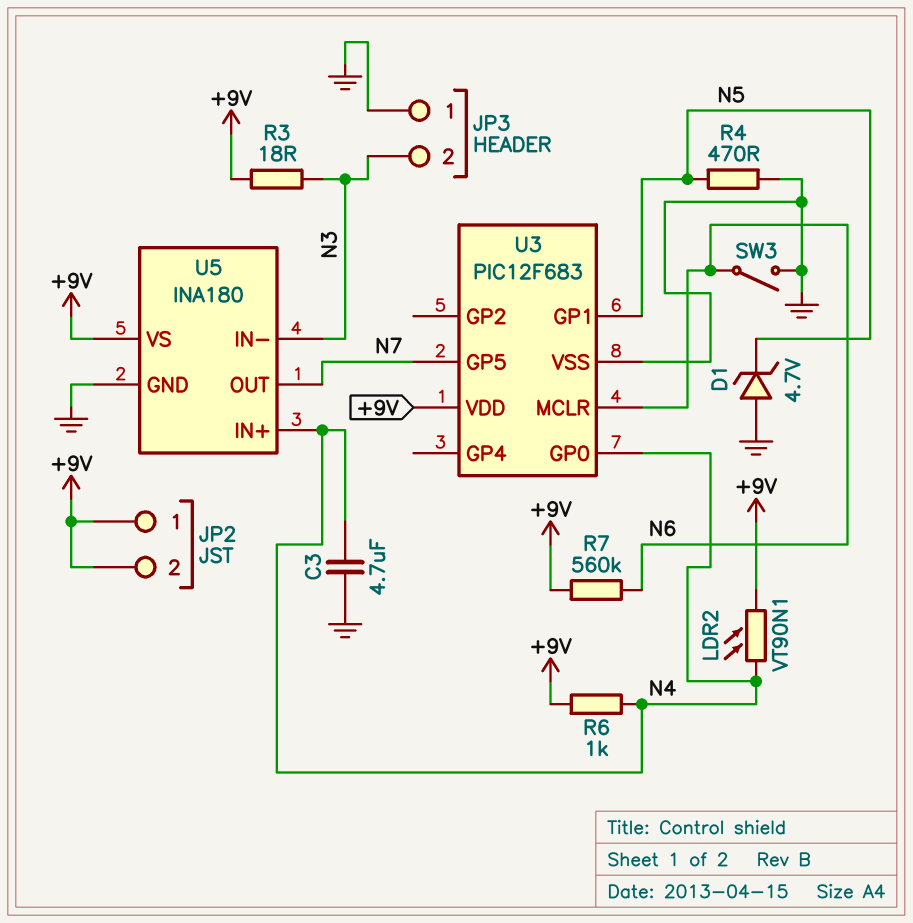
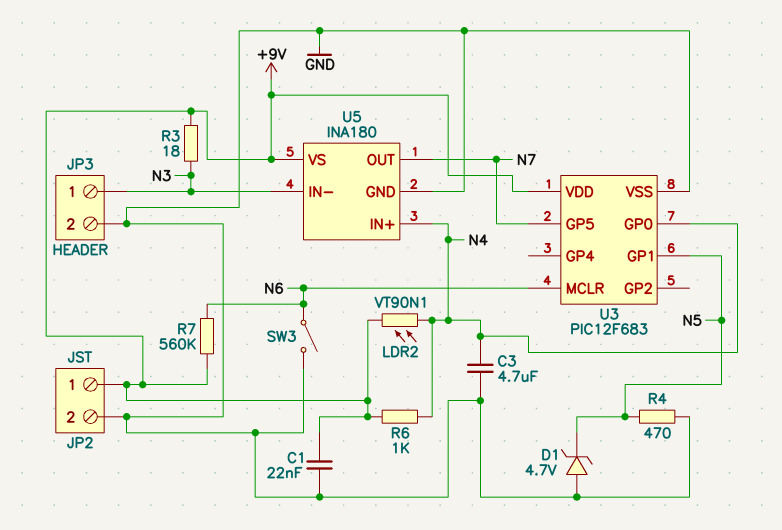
C1: none -> 22nF (+9V, GND)
JP2 pin 2: +9V -> GND
JP3 pin 1: GND -> N3
JP3 pin 2: N3 -> GND

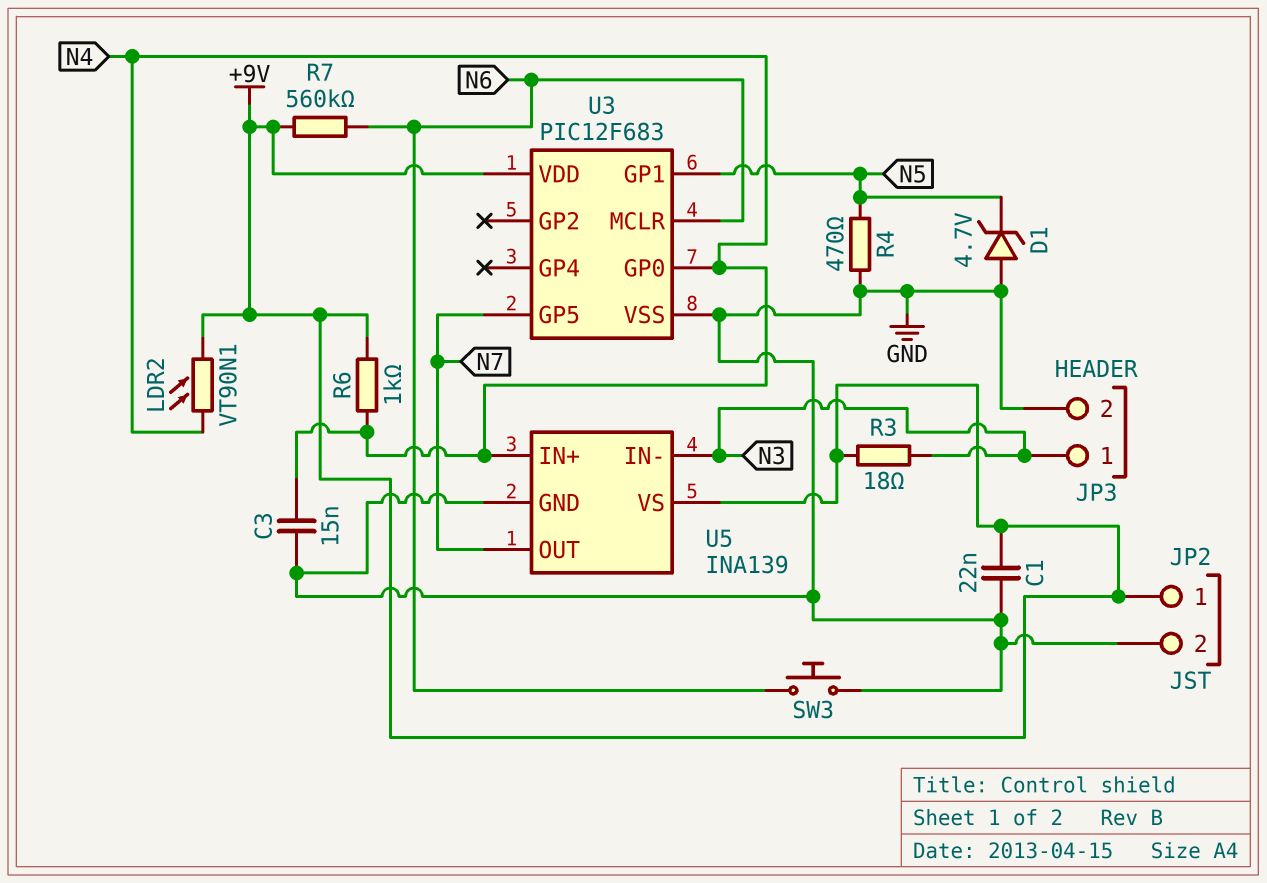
C3: 4.7uF (GND, N4) -> 15nF (GND, N4)
SW3: switch (GND, N6) -> button (GND, N6)
U5: INA180 -> INA139

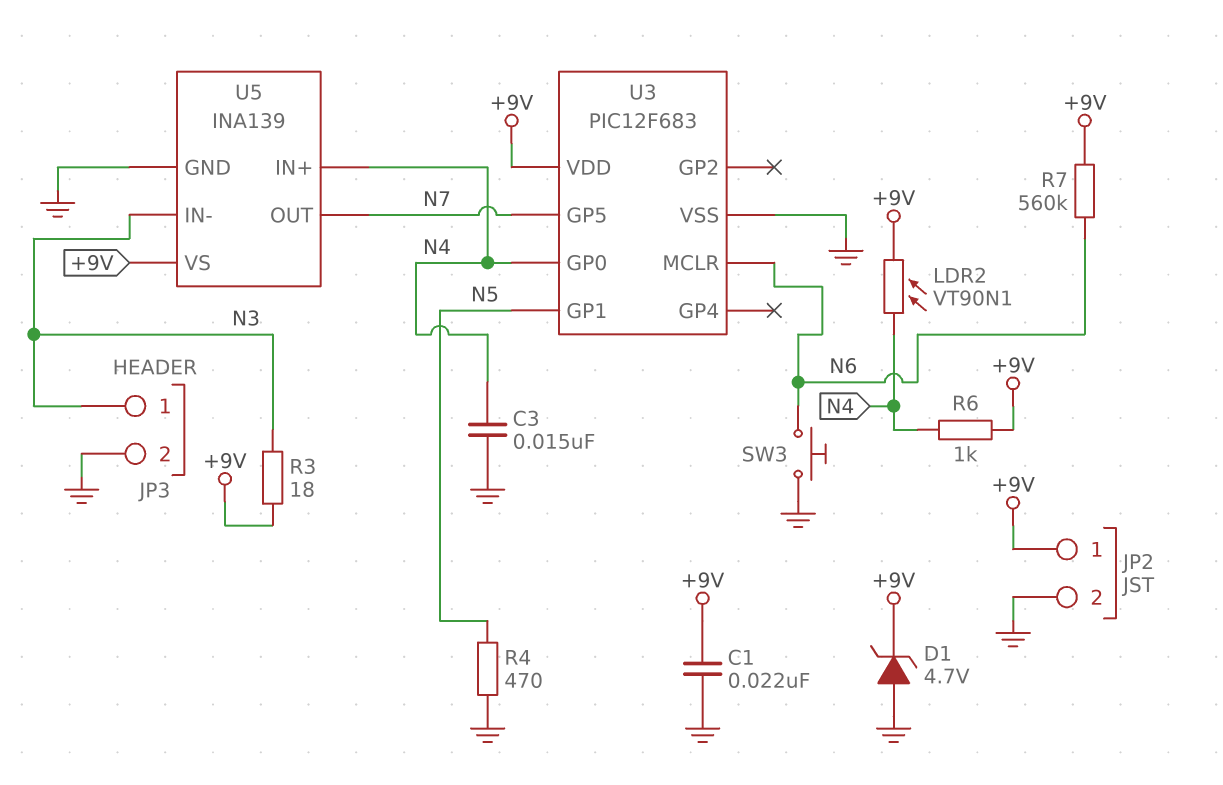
D1: zener 4.7V (A GND, K N5) -> zener 4.7V (A GND, K +9V)

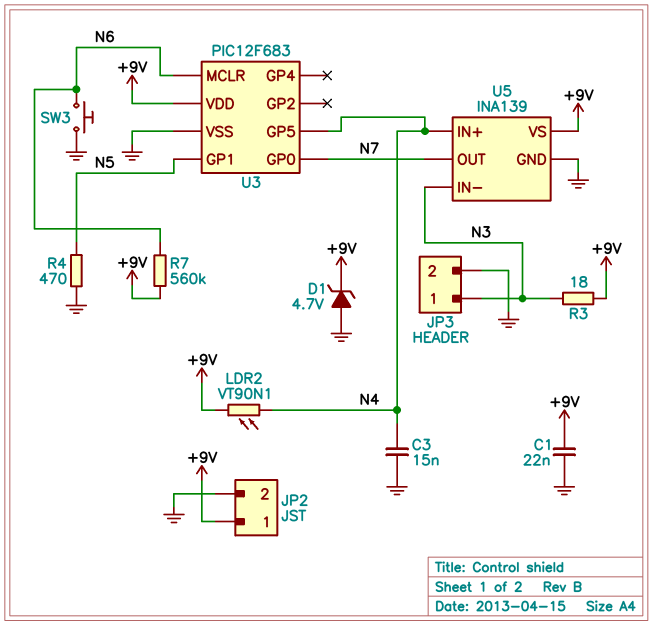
R6: 1k (+9V, N4) -> none
U3 pin GP0: N4 -> N7
U3 pin GP5: N7 -> N4

